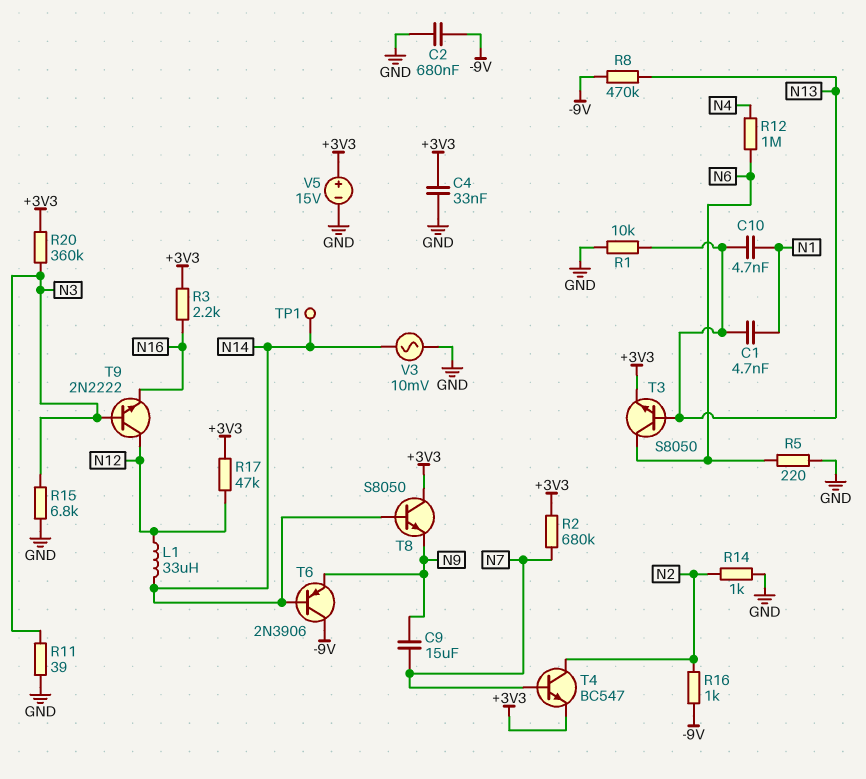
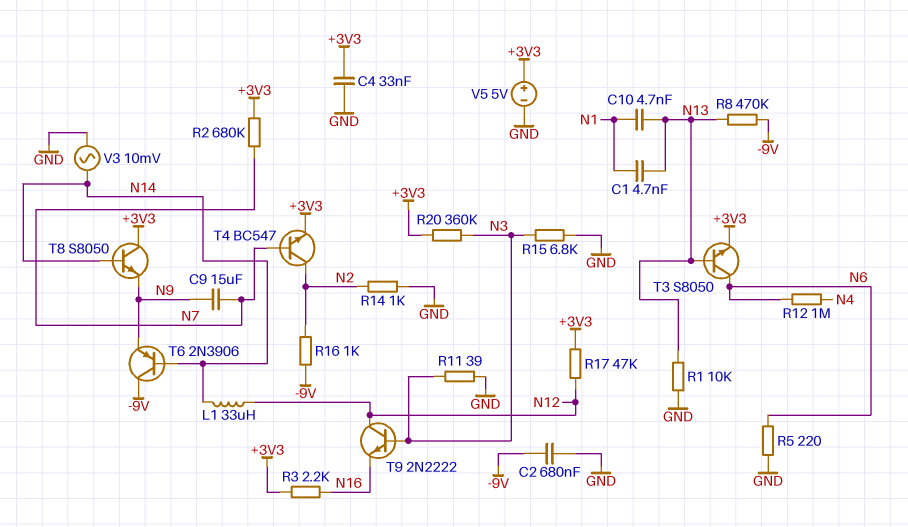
TP1: test point (N14) -> none
V5: 15V (plus +3V3, minus GND) -> 5V (plus +3V3, minus GND)

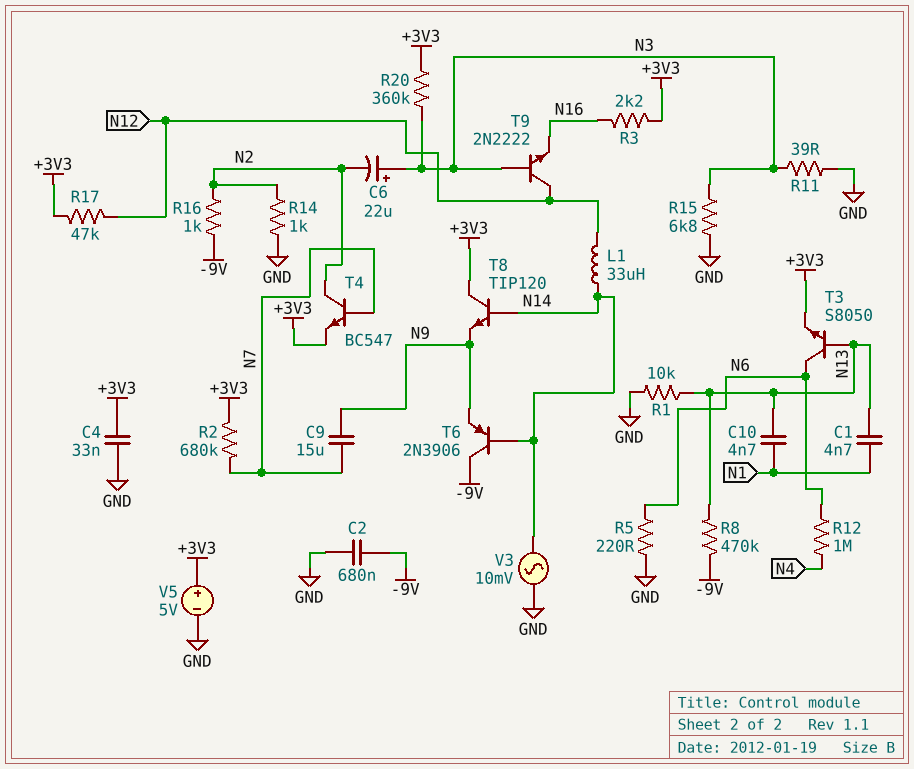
C6: none -> 22uF (plus N3, minus N2)
T8: NPN S8050 (B N14, C +3V3, E N9) -> NPN TIP120 (B N14, C +3V3, E N9)

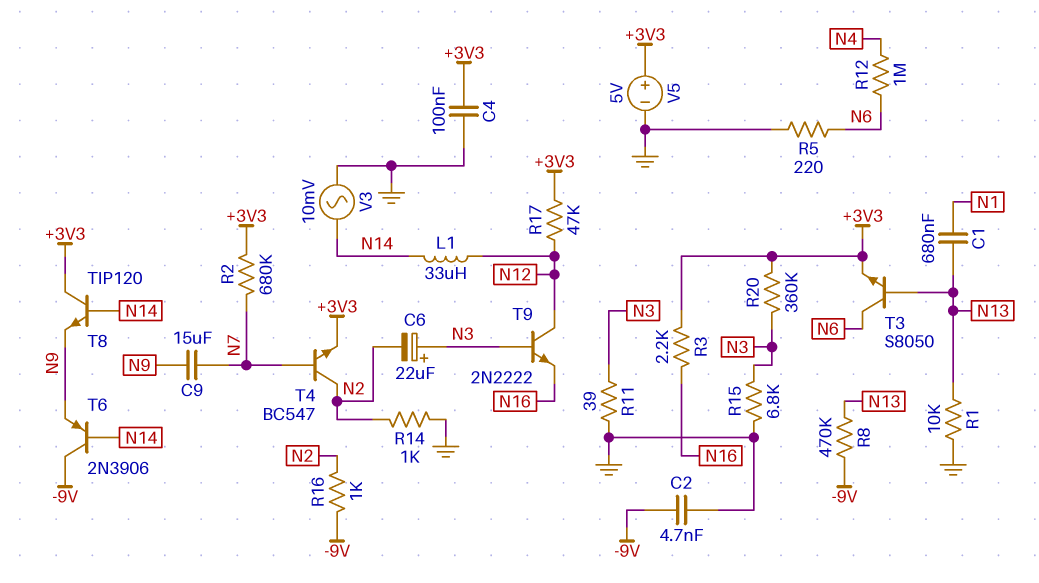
C1: 4.7nF (N1, N13) -> 680nF (N1, N13)
C2: 680nF (-9V, GND) -> 4.7nF (-9V, GND)
C4: 33nF (+3V3, GND) -> 100nF (+3V3, GND)
C10: 4.7nF (N1, N13) -> none

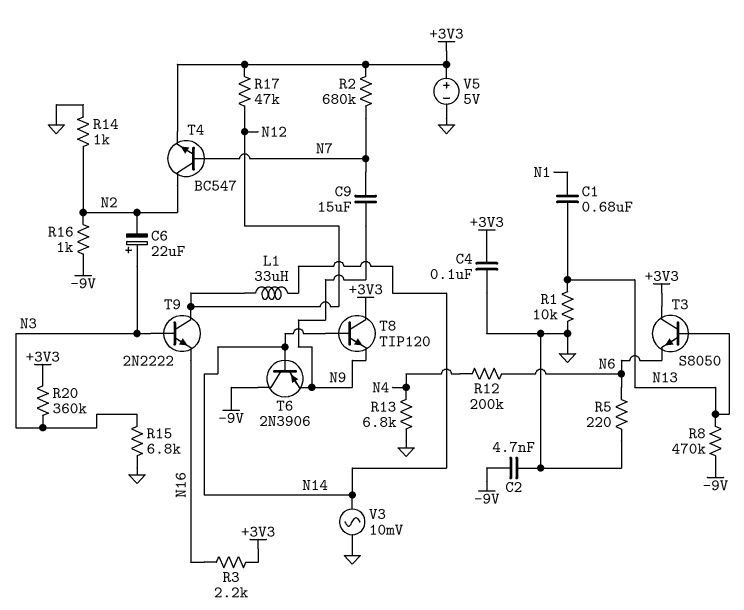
R11: 39 (GND, N3) -> none
R12: 1M (N4, N6) -> 200k (N4, N6)
R13: none -> 6.8k (GND, N4)
T3: NPN S8050 (B N13, C N6, E +3V3) -> NPN S8050 (B N13, C +3V3, E N6)

